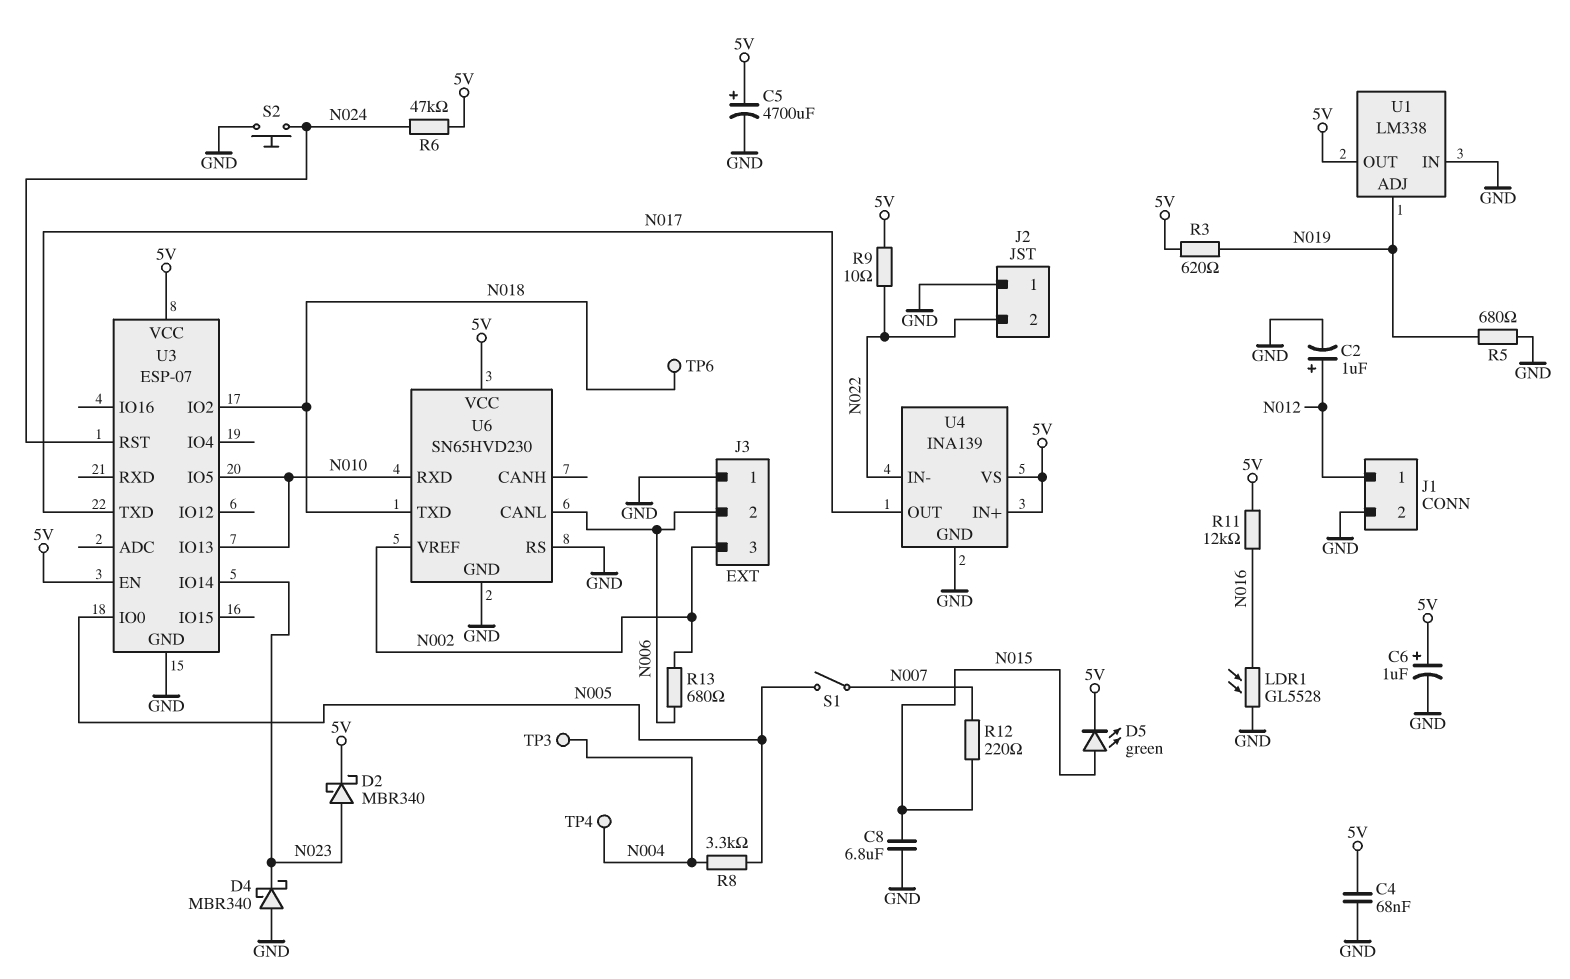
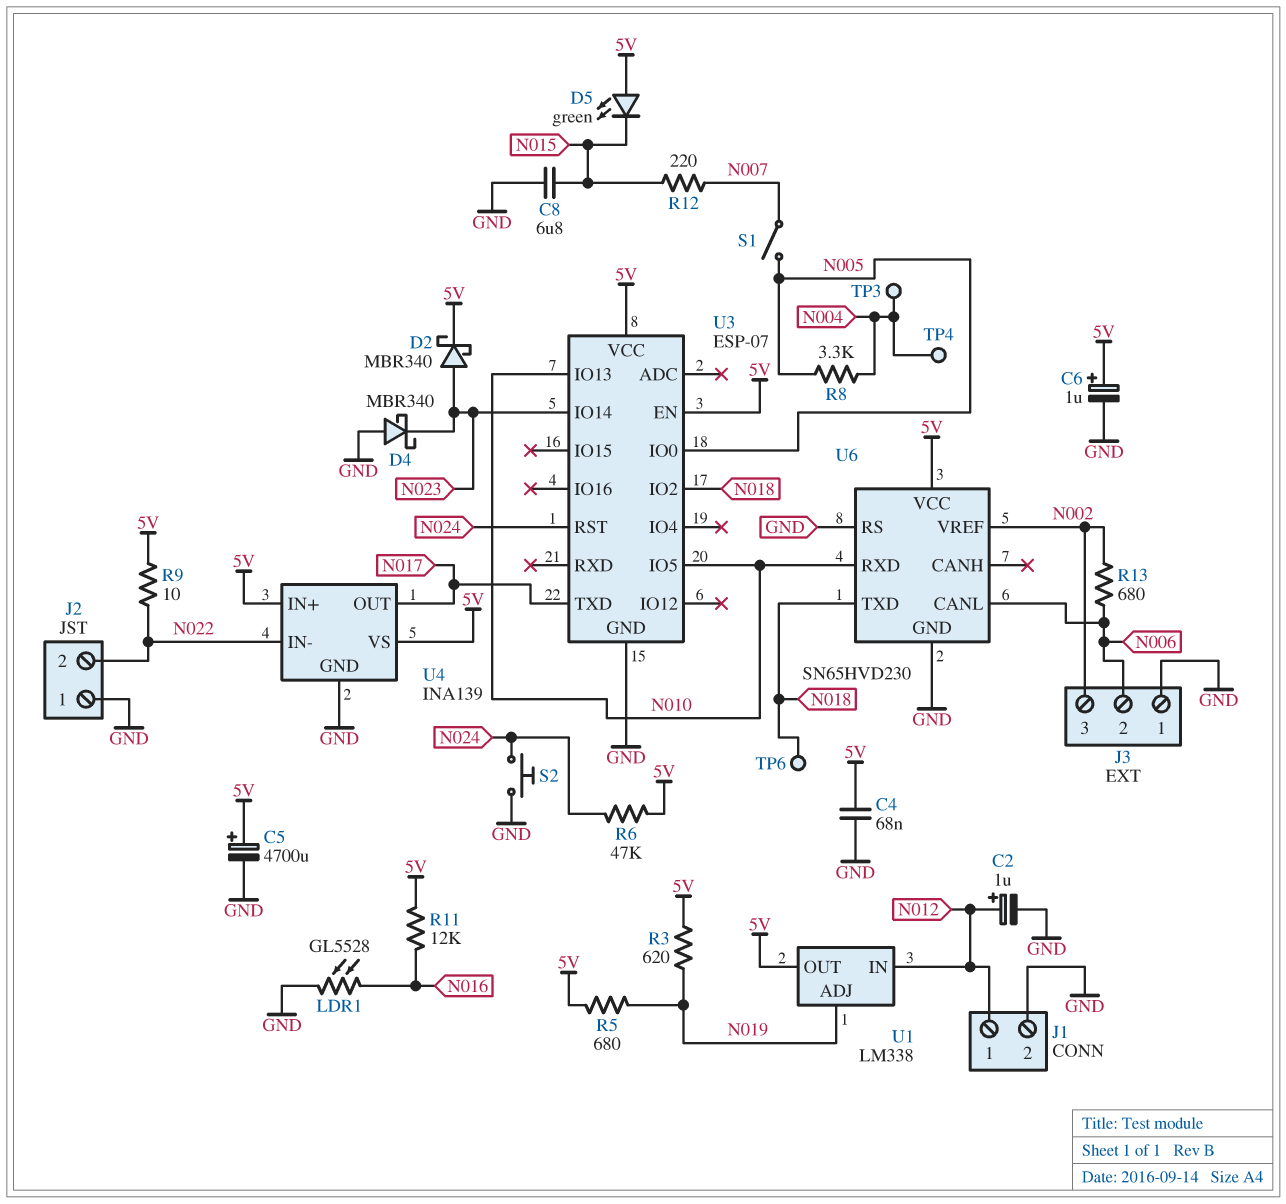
D5: LED green (A N015, K 5V) -> LED green (A 5V, K N015)
R5: 680 (GND, N019) -> 680 (5V, N019)
U1 pin IN: GND -> N012

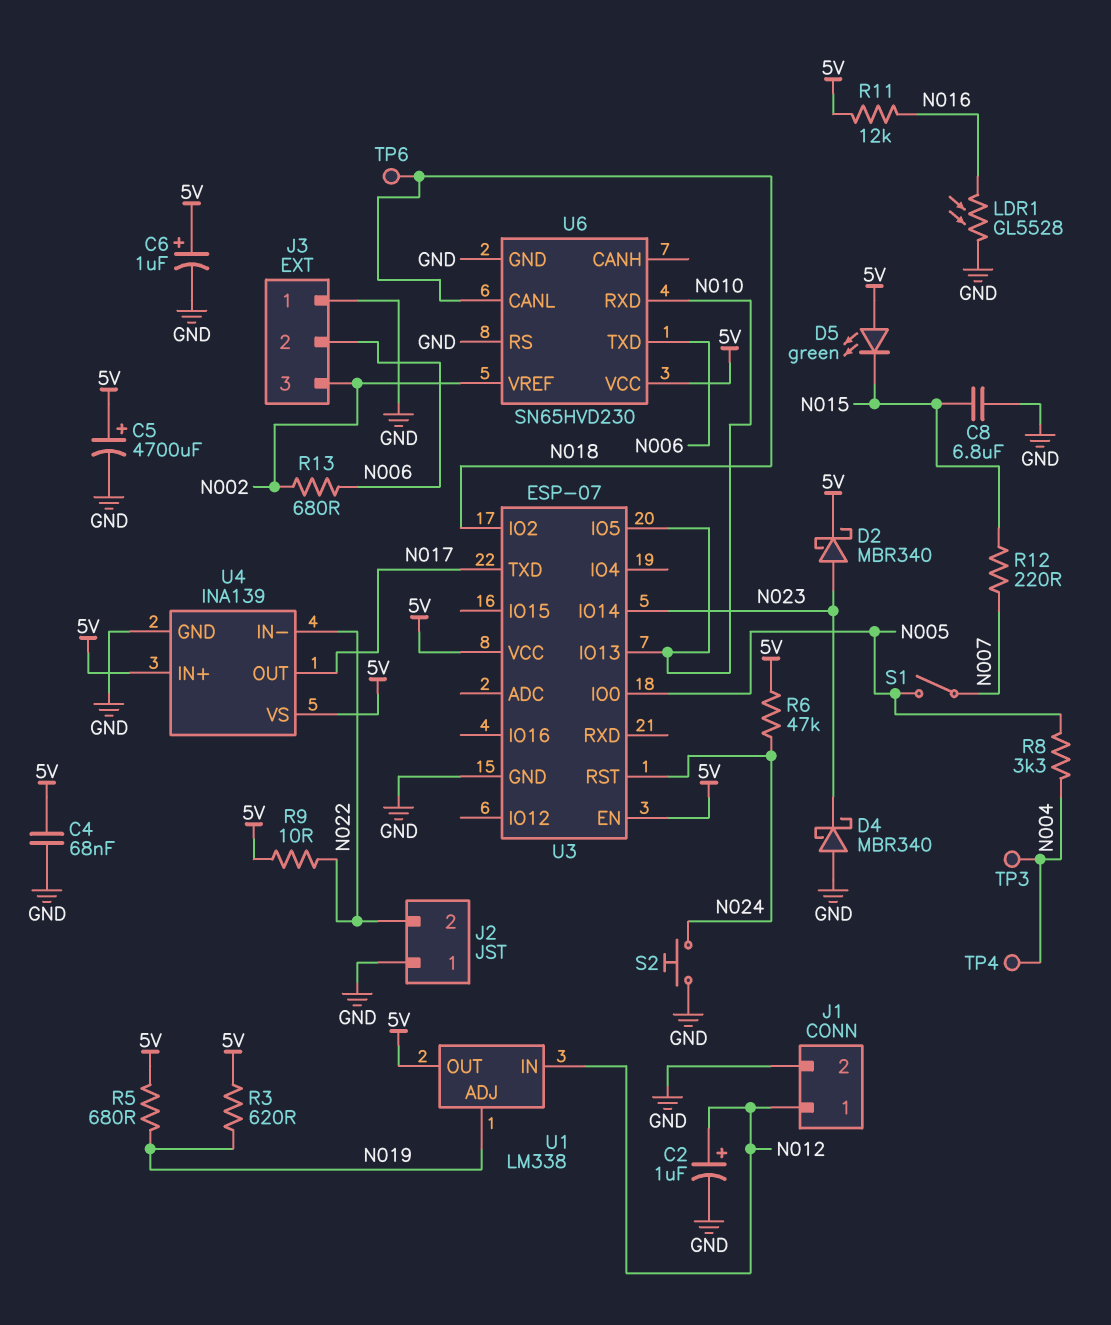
U6 pin CANL: N006 -> N018
U6 pin TXD: N018 -> N006

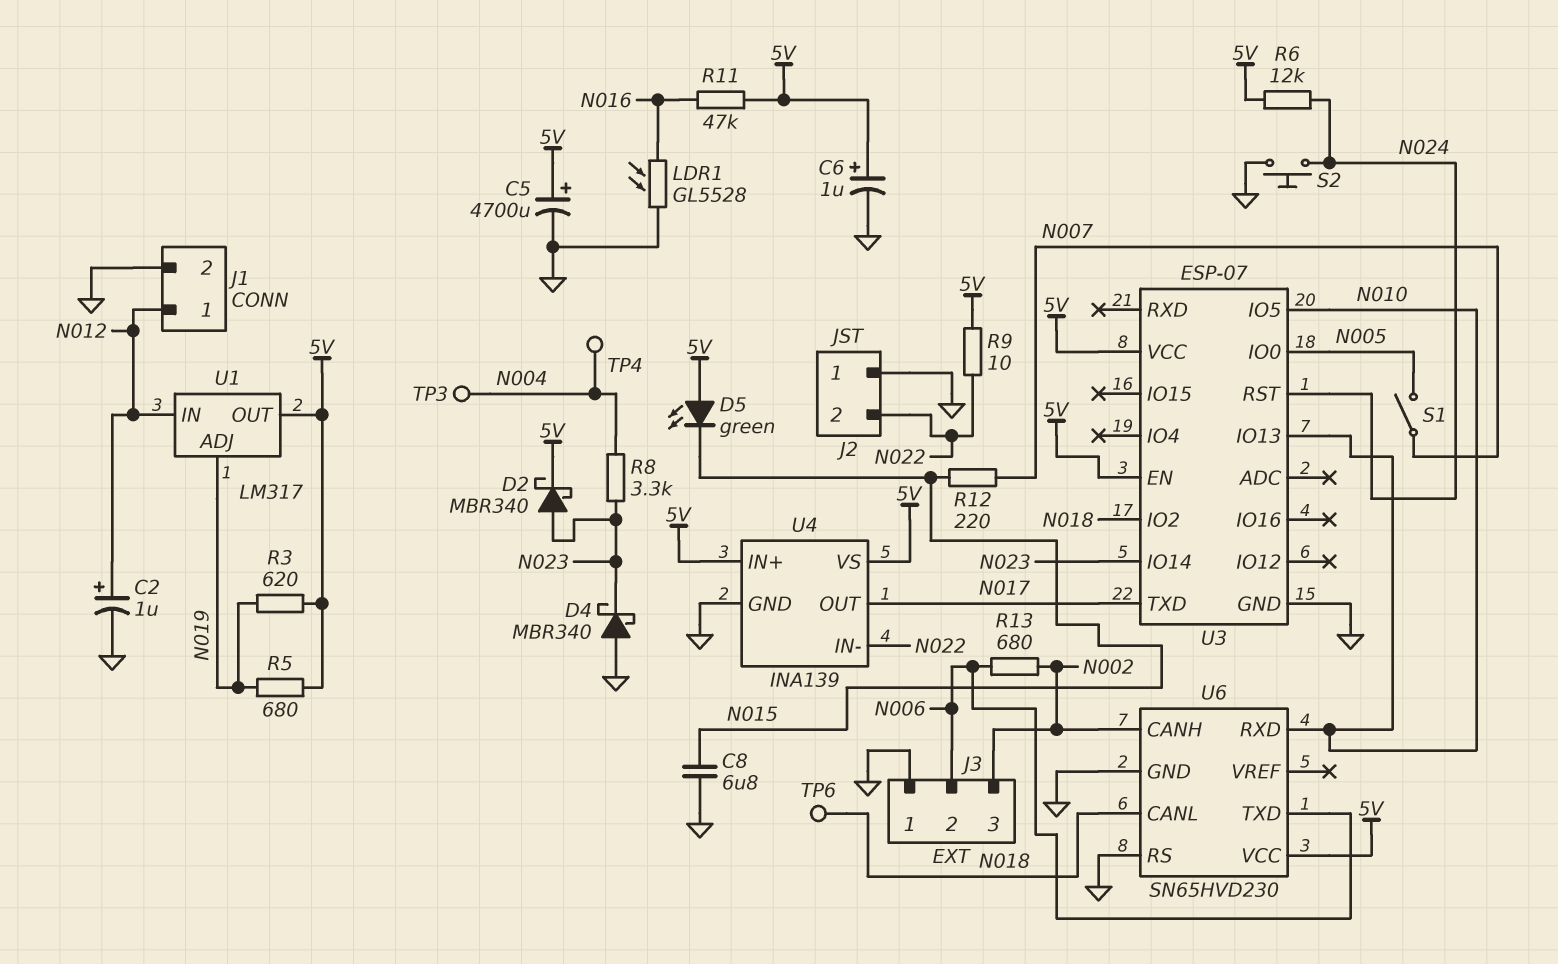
C4: 68nF (5V, GND) -> none
R6: 47k (5V, N024) -> 12k (5V, N024)
R8: 3.3k (N004, N005) -> 3.3k (N004, N023)
R11: 12k (5V, N016) -> 47k (5V, N016)
U1: LM338 -> LM317
U6 pin CANH: none -> N002
U6 pin VREF: N002 -> none

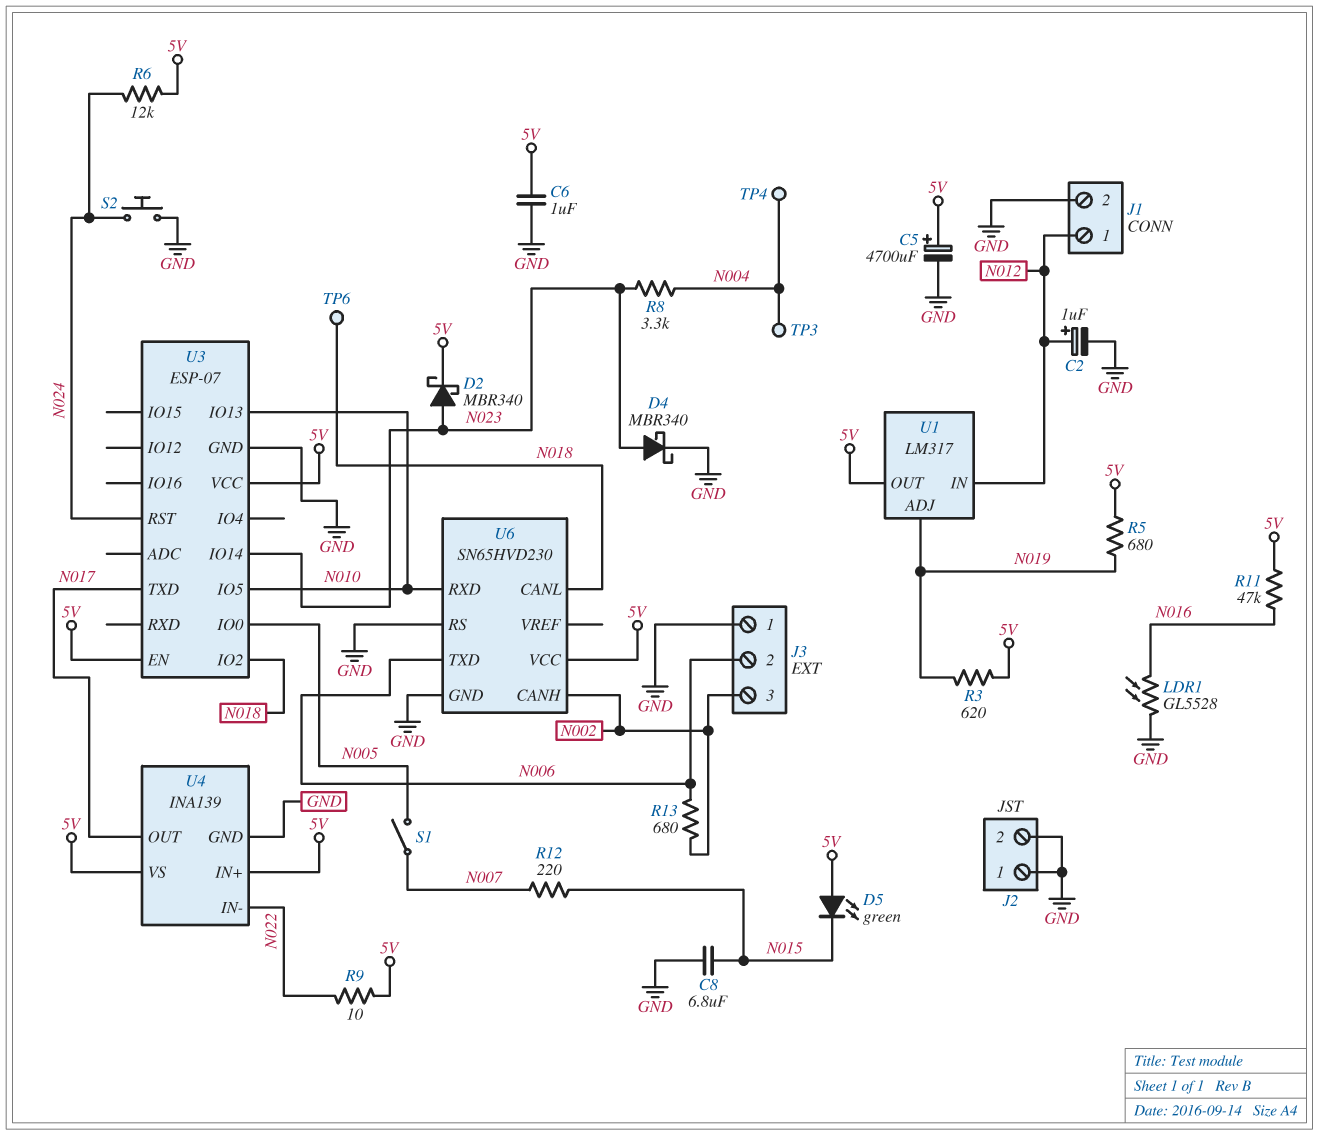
C6: 1uF (plus 5V, minus GND) -> 1uF (5V, GND)
D4: schottky MBR340 (A GND, K N023) -> schottky MBR340 (A N023, K GND)
J2 pin 2: N022 -> GND

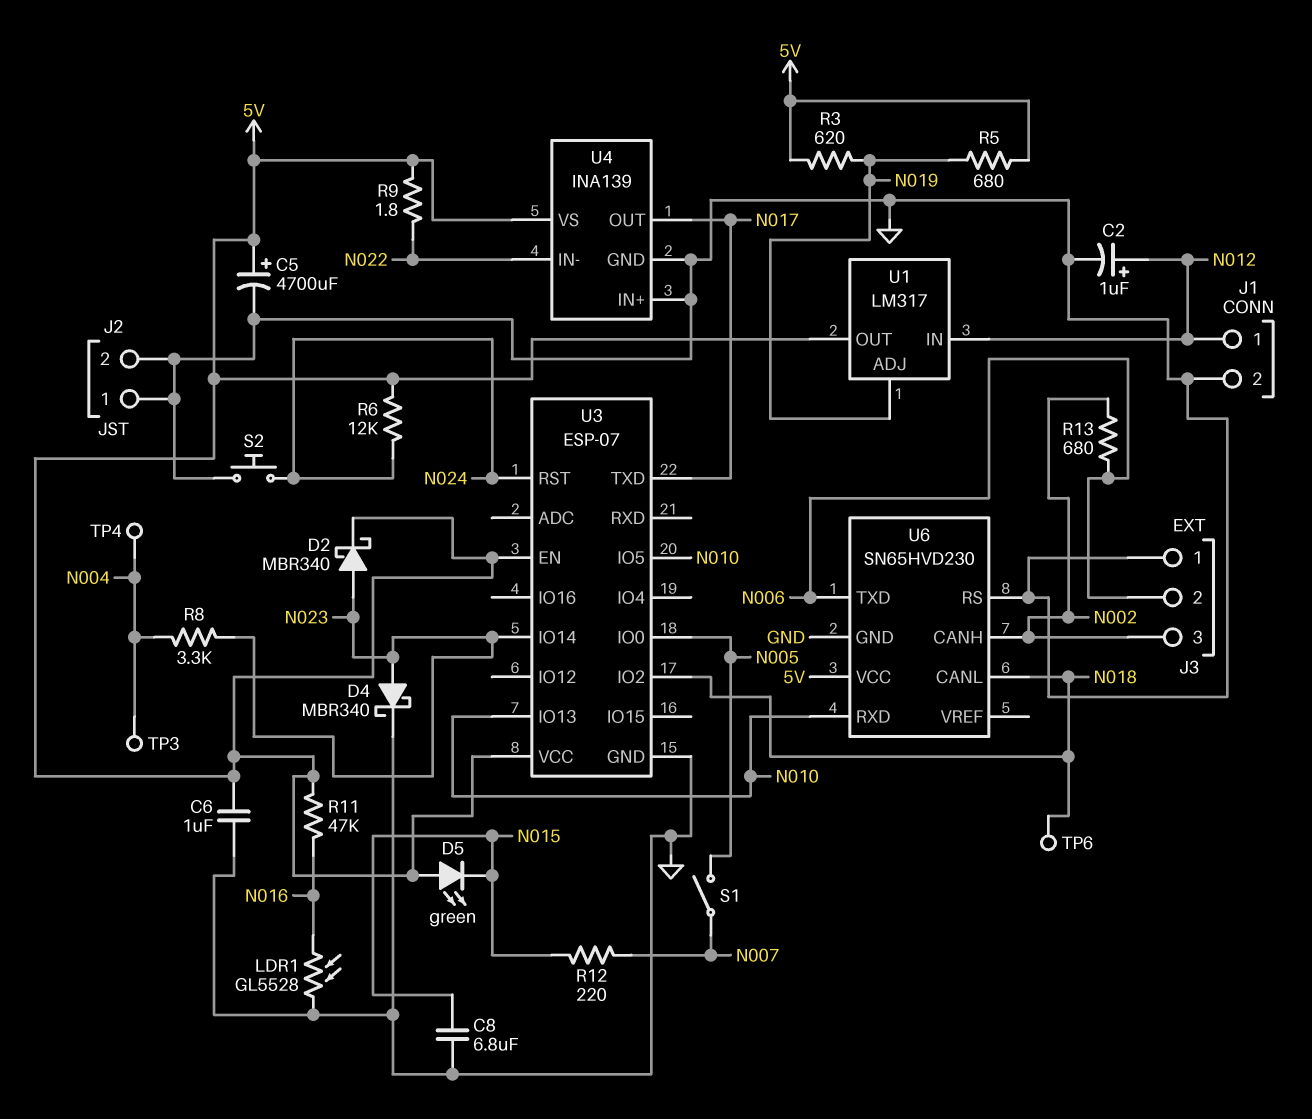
R9: 10 (5V, N022) -> 1.8 (5V, N022)
U4 pin IN+: 5V -> GND

